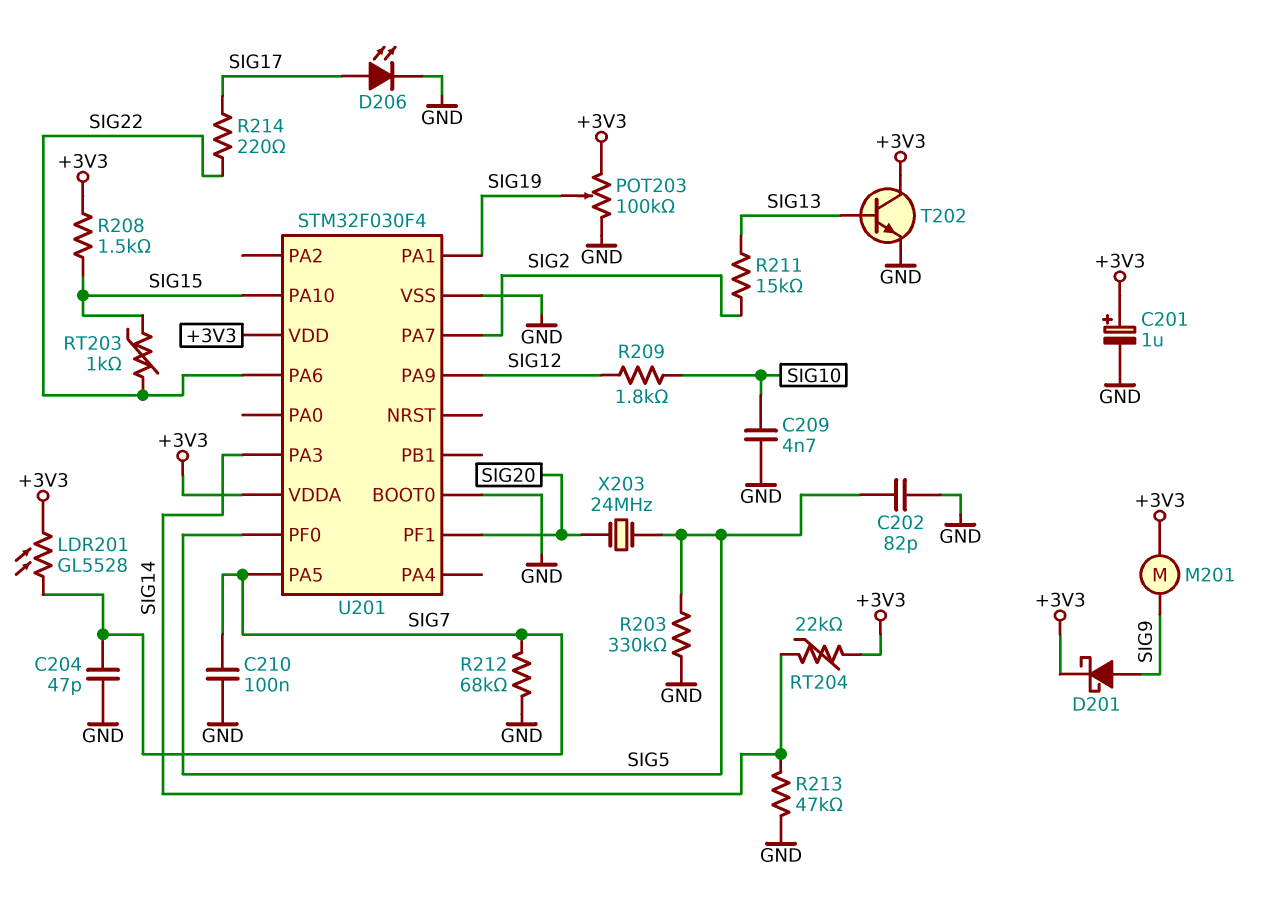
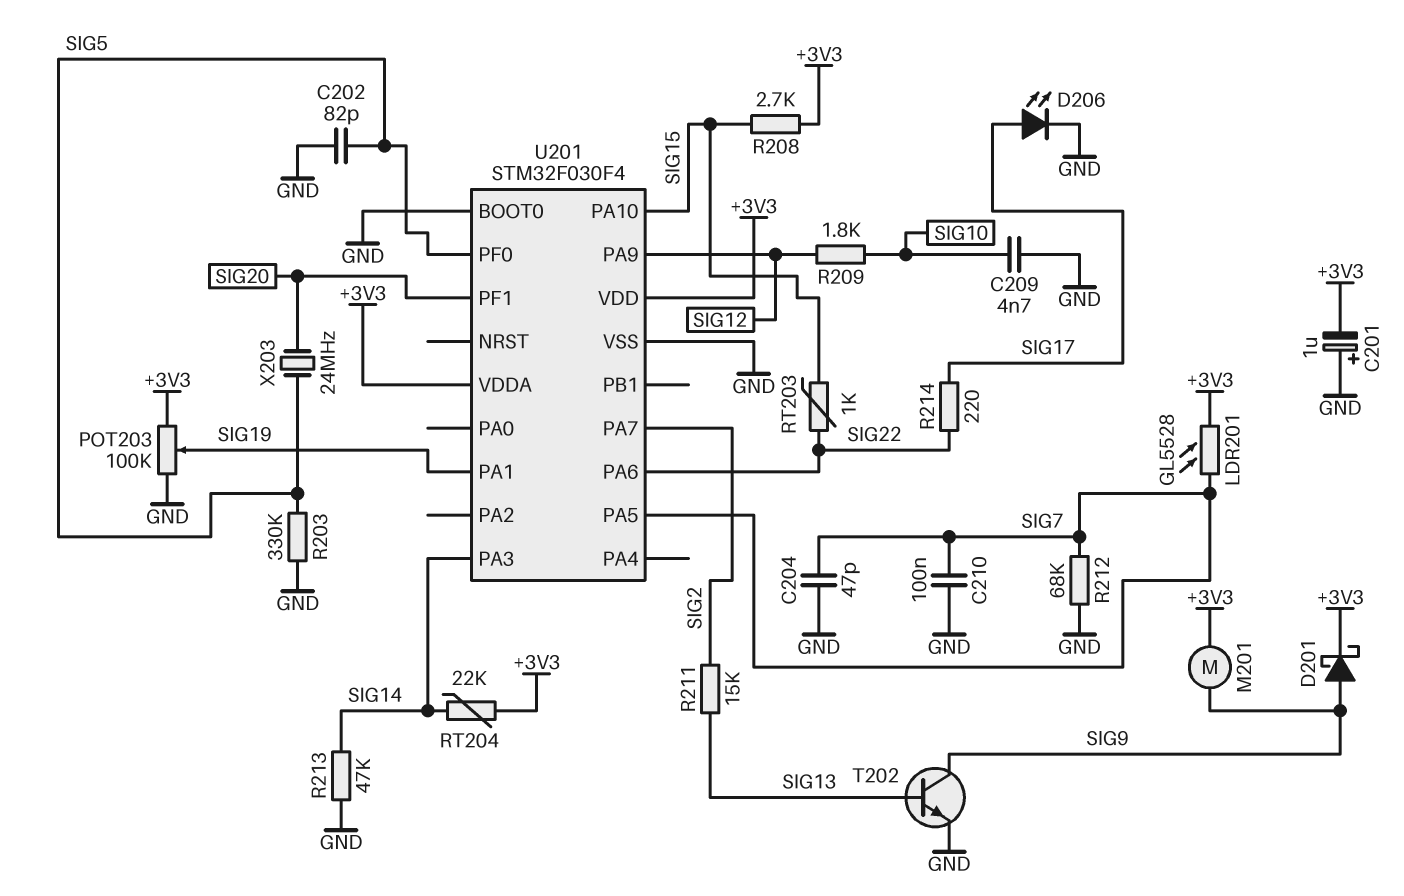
C201: 1uF (plus +3V3, minus GND) -> 1uF (plus GND, minus +3V3)
R208: 1.5k (+3V3, SIG15) -> 2.7k (+3V3, SIG15)
T202: NPN (B SIG13, C +3V3, E GND) -> NPN (B SIG13, C SIG9, E GND)

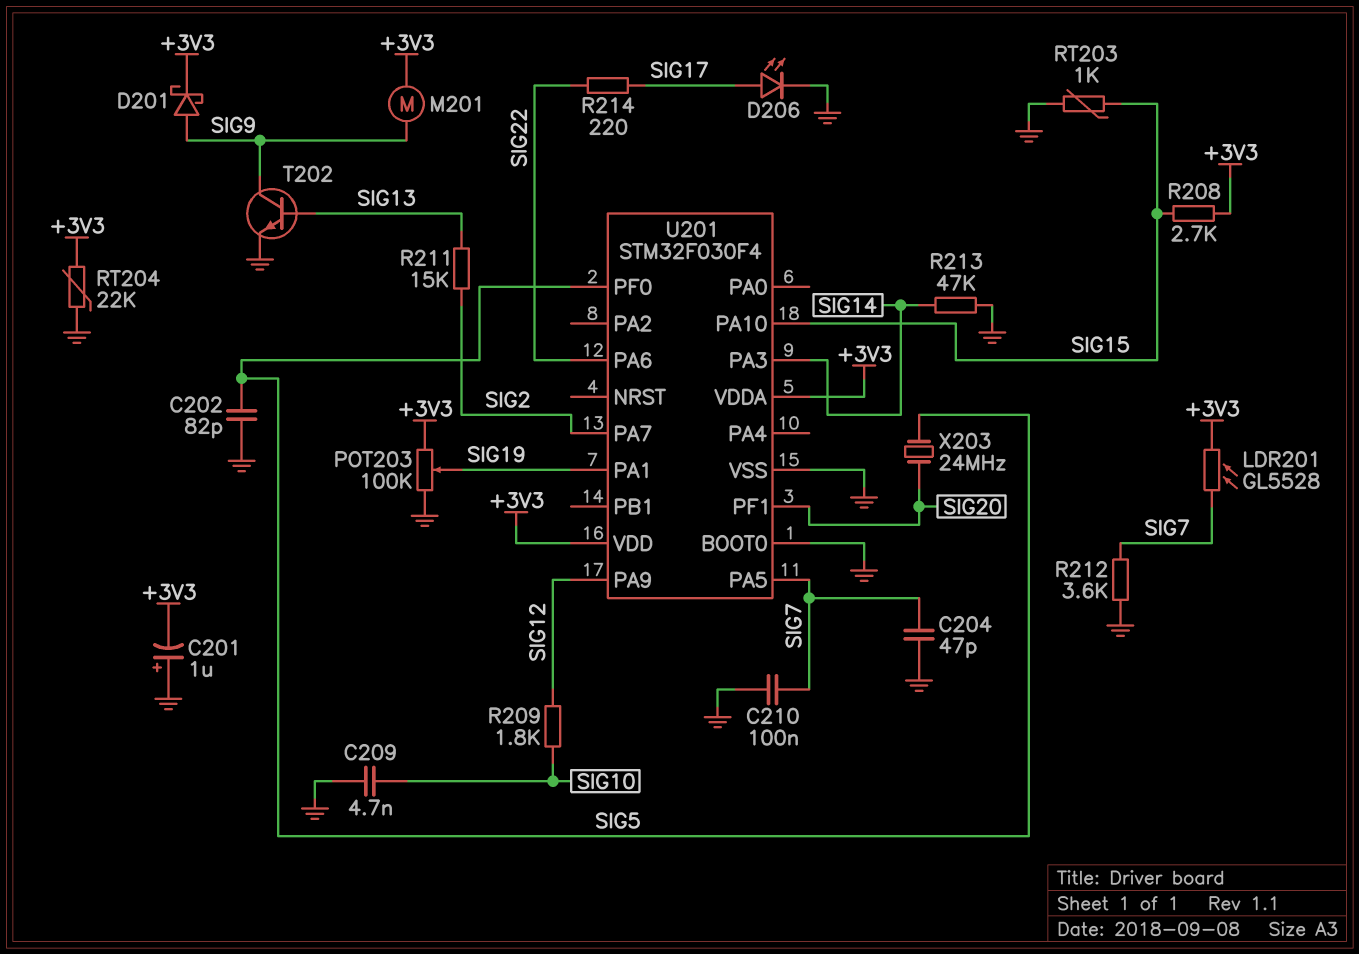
R203: 330k (GND, SIG5) -> none
R212: 68k (GND, SIG7) -> 3.6k (GND, SIG7)
RT203: 1k (SIG15, SIG22) -> 1k (GND, SIG15)
RT204: 22k (+3V3, SIG14) -> 22k (+3V3, GND)

